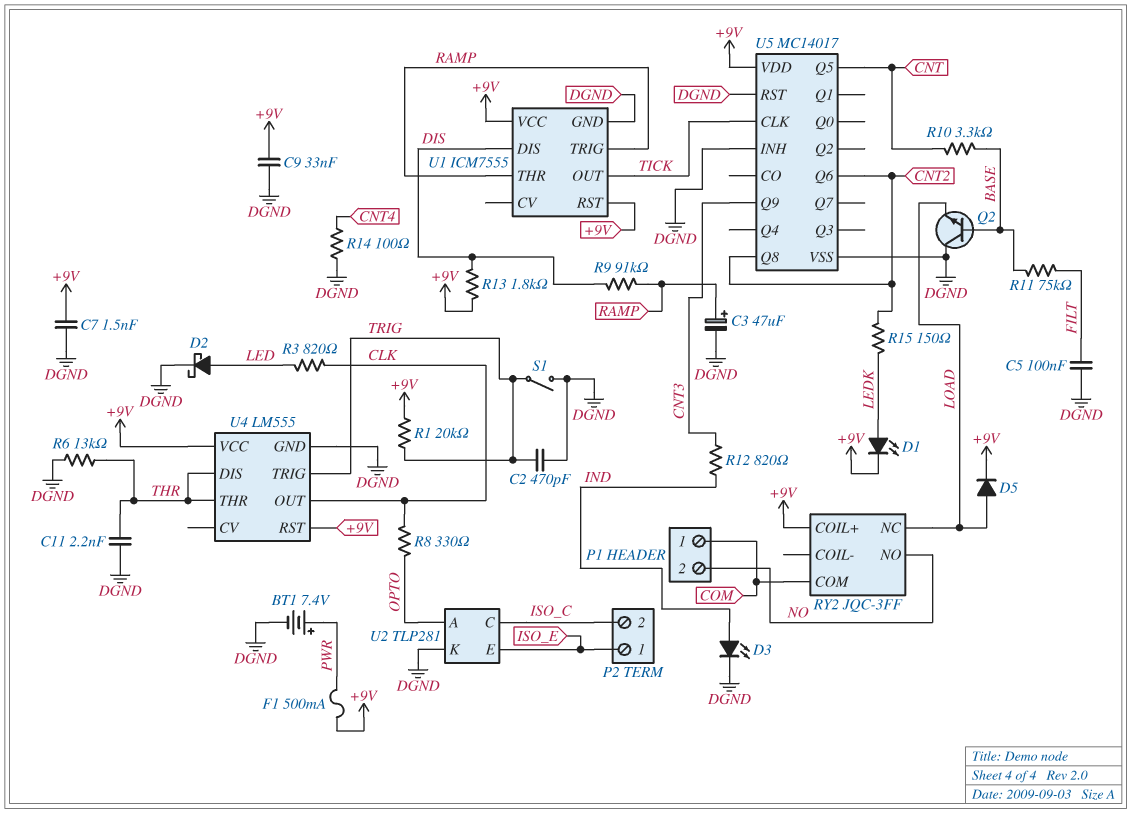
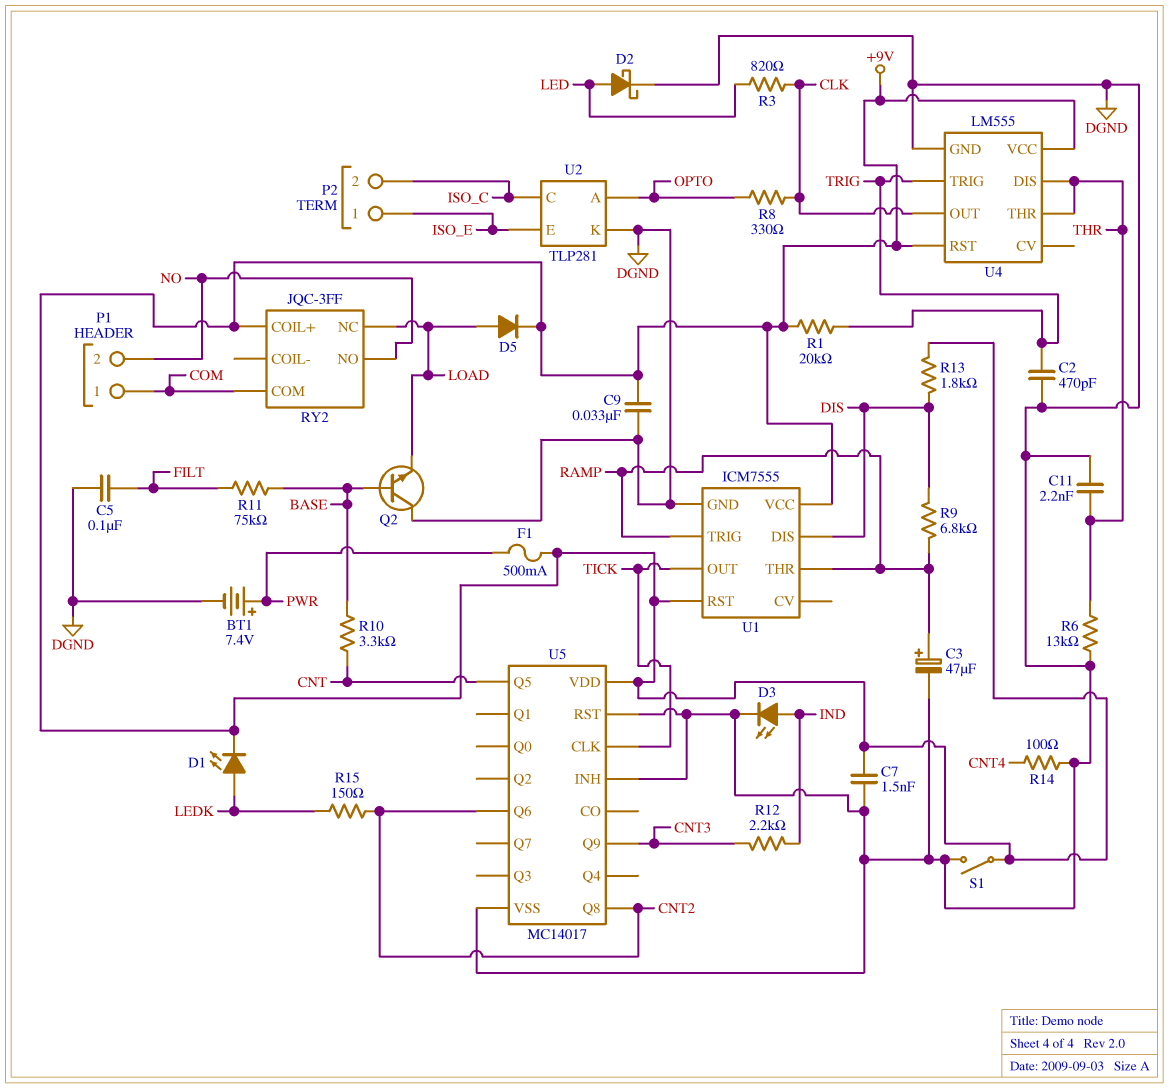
R9: 91k (DIS, RAMP) -> 6.8k (DIS, RAMP)
R12: 820 (CNT3, IND) -> 2.2k (CNT3, IND)
S1: switch (DGND, TRIG) -> switch (+9V, DGND)

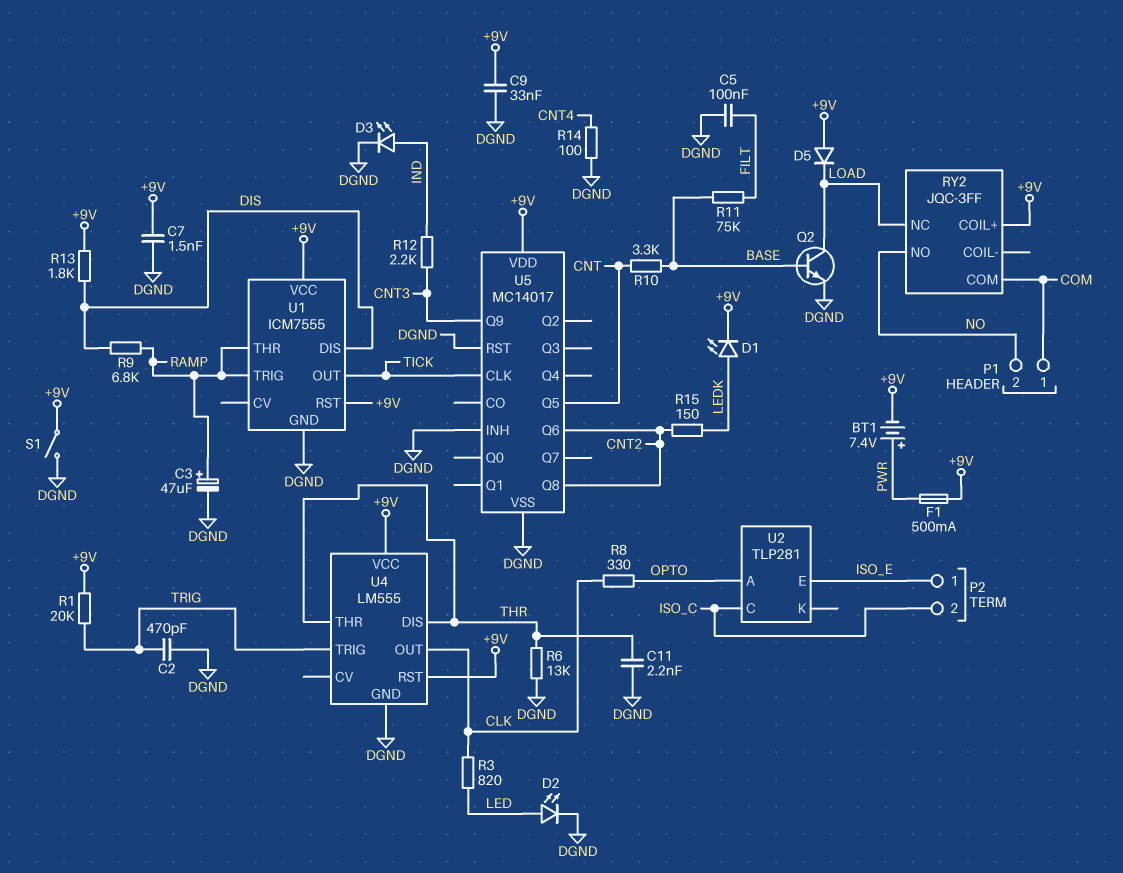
BT1: 7.4V (plus PWR, minus DGND) -> 7.4V (plus PWR, minus +9V)
D2: schottky (A LED, K DGND) -> LED (A LED, K DGND)
D5: diode (A LOAD, K +9V) -> diode (A +9V, K LOAD)
Q2: NPN (B BASE, C DGND, E LOAD) -> NPN (B BASE, C LOAD, E DGND)
U2 pin K: DGND -> none

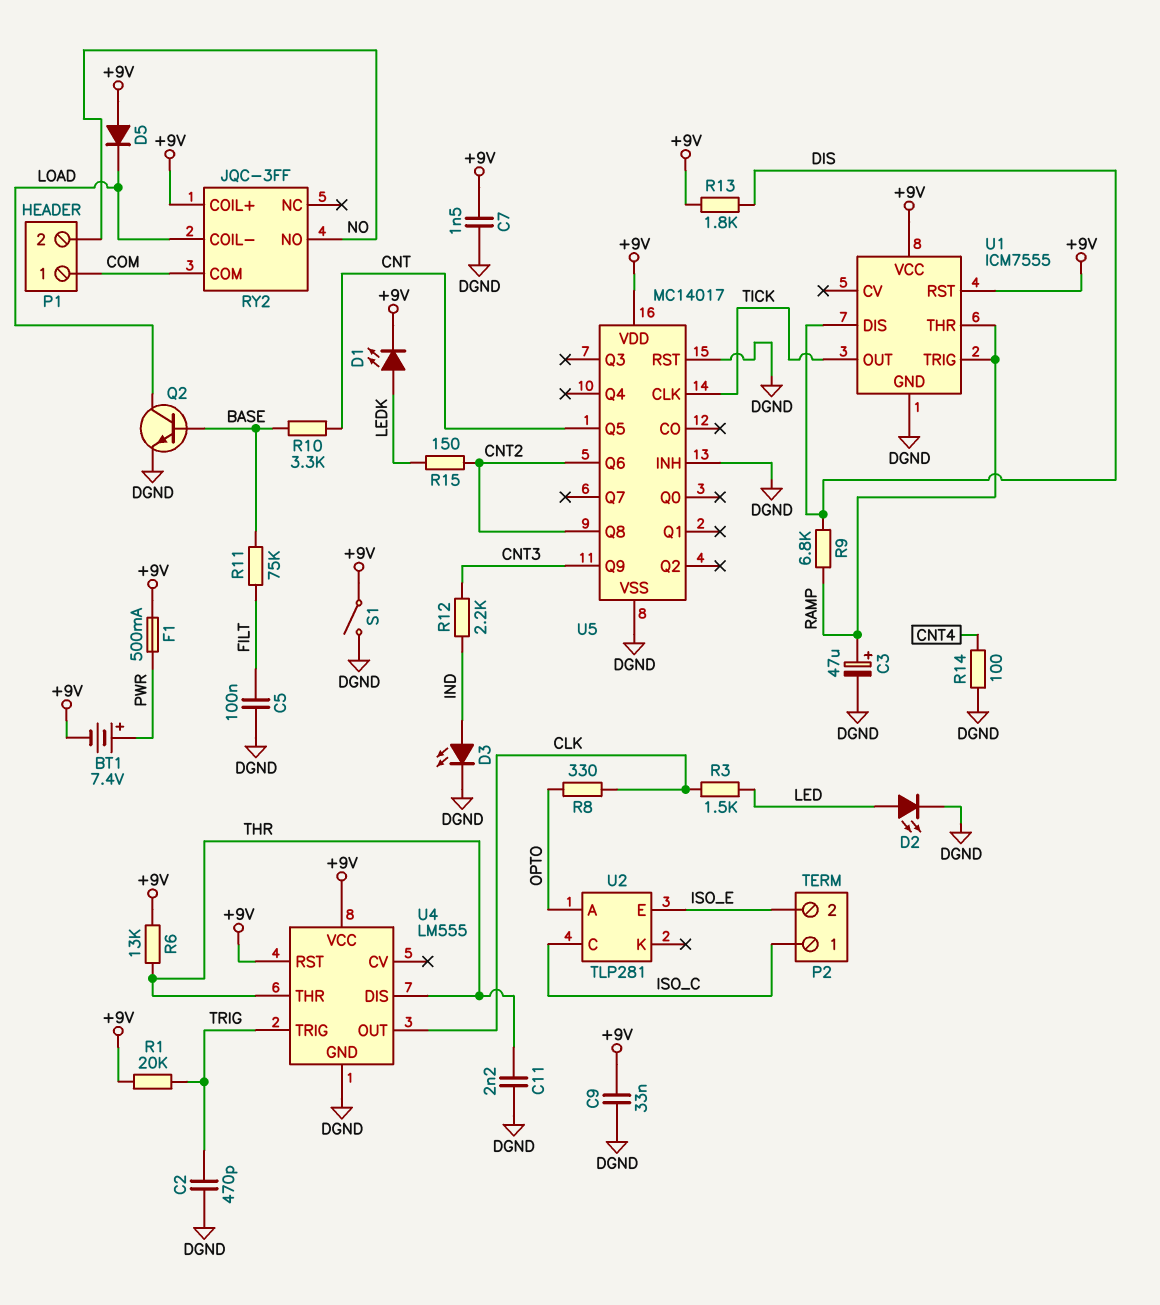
P2 pin 1: ISO_E -> ISO_C
P2 pin 2: ISO_C -> ISO_E
R3: 820 (CLK, LED) -> 1.5k (CLK, LED)
R6: 13k (DGND, THR) -> 13k (+9V, THR)
RY2 pin COIL-: none -> LOAD
RY2 pin NC: LOAD -> none

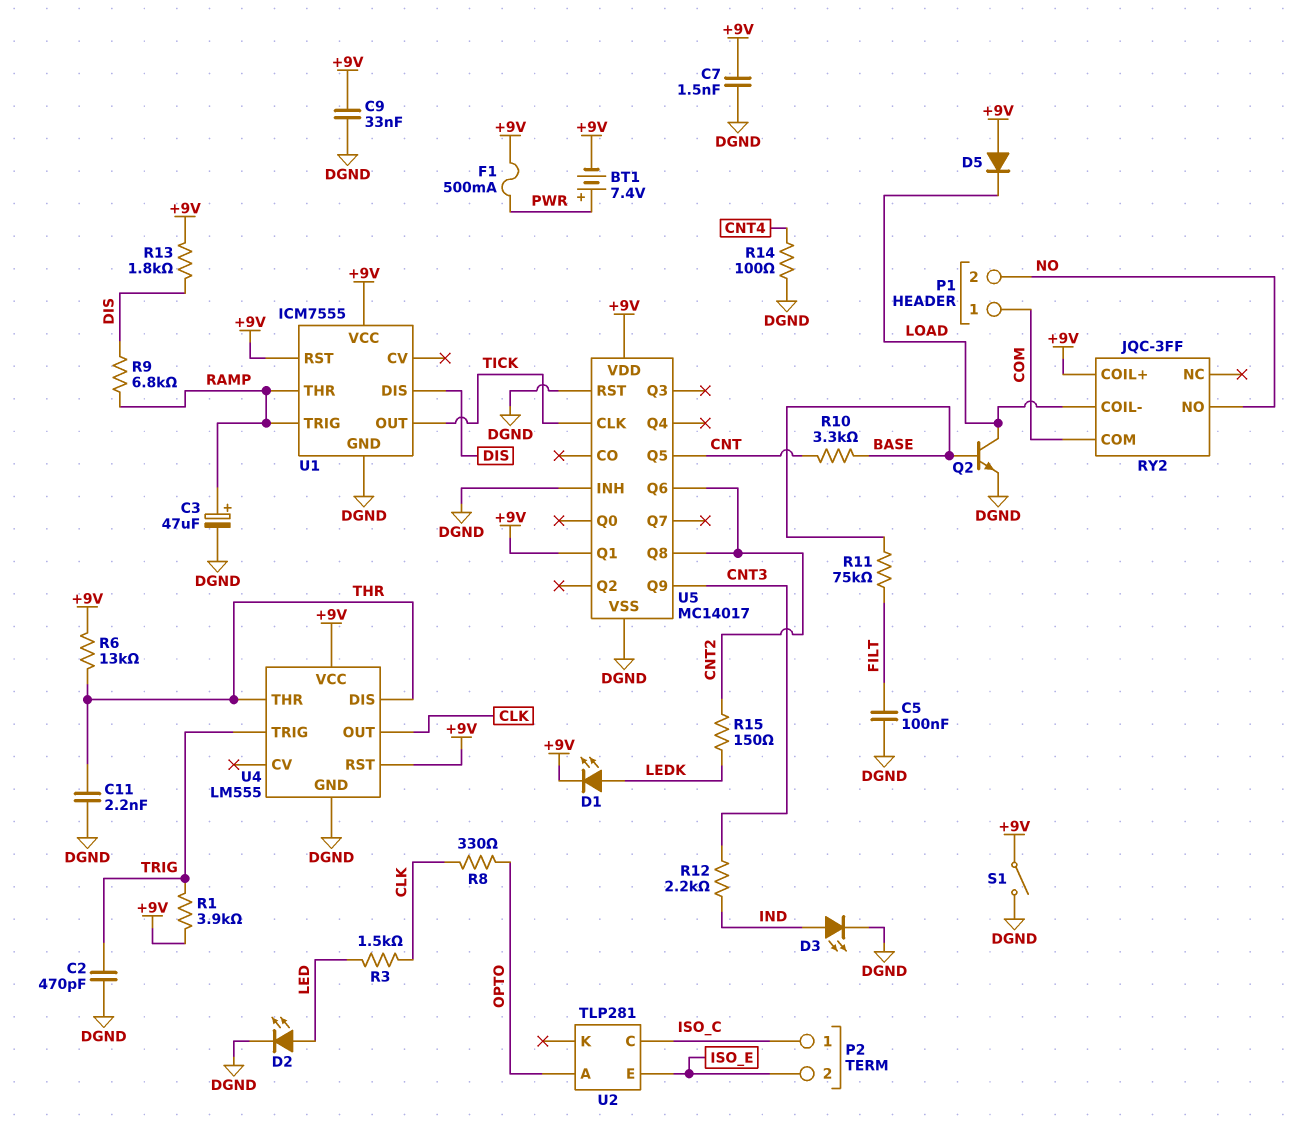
R1: 20k (+9V, TRIG) -> 3.9k (+9V, TRIG)
U5 pin Q1: none -> +9V

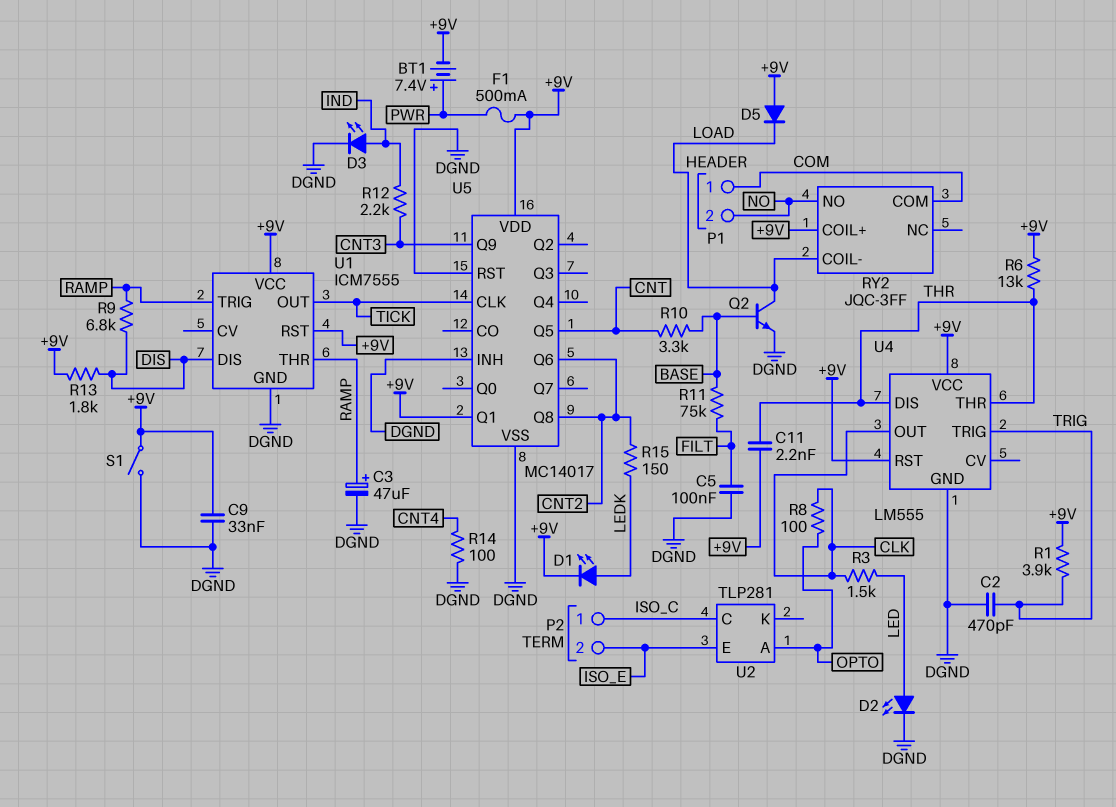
C7: 1.5nF (+9V, DGND) -> none
C11: 2.2nF (DGND, THR) -> 2.2nF (+9V, THR)
R8: 330 (CLK, OPTO) -> 100 (CLK, OPTO)

